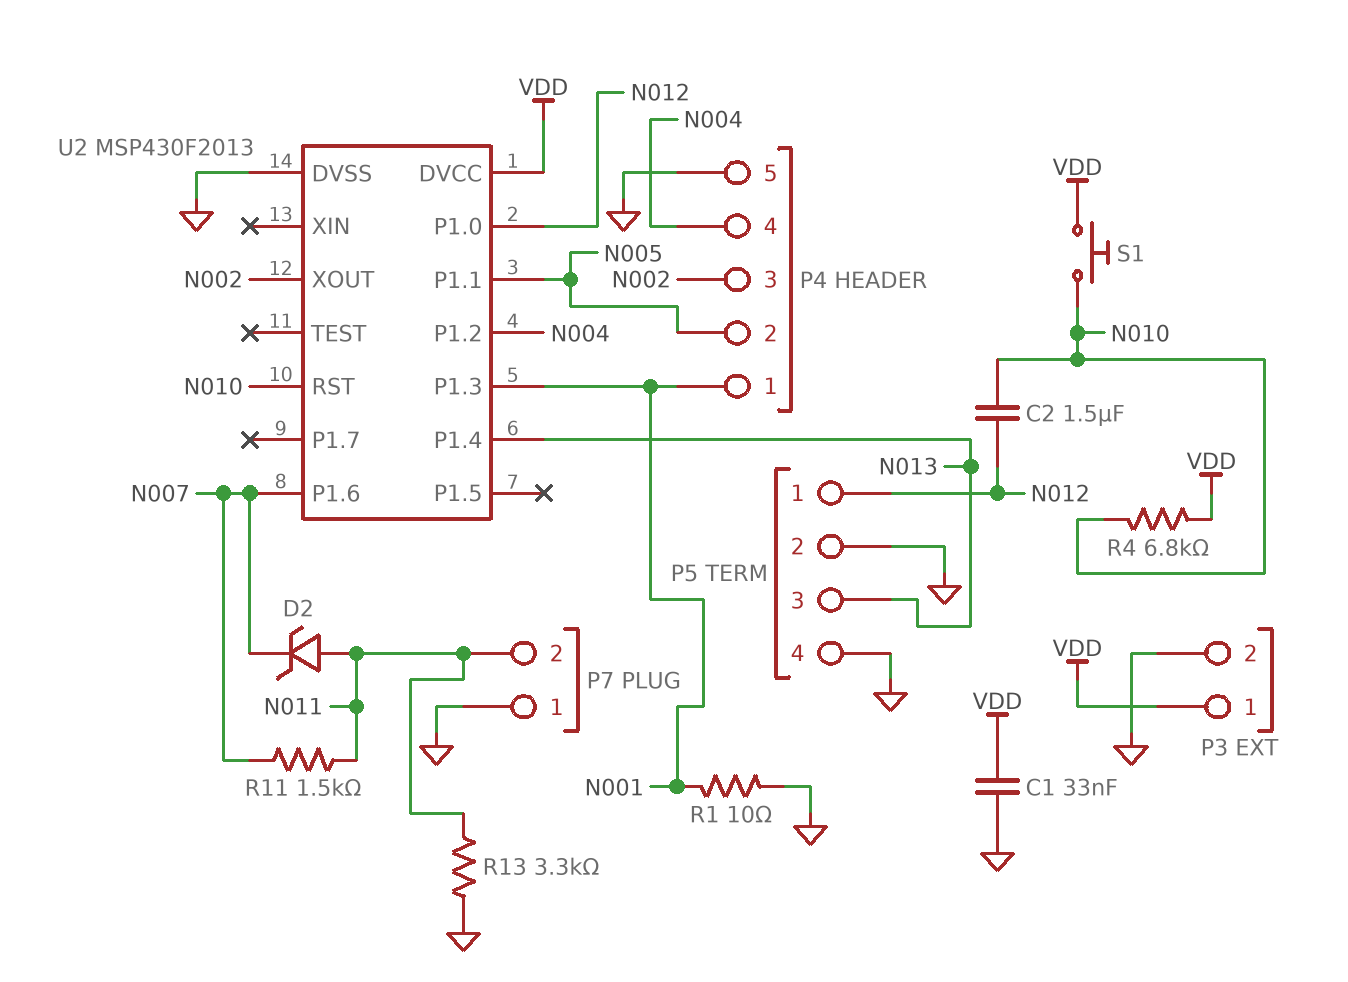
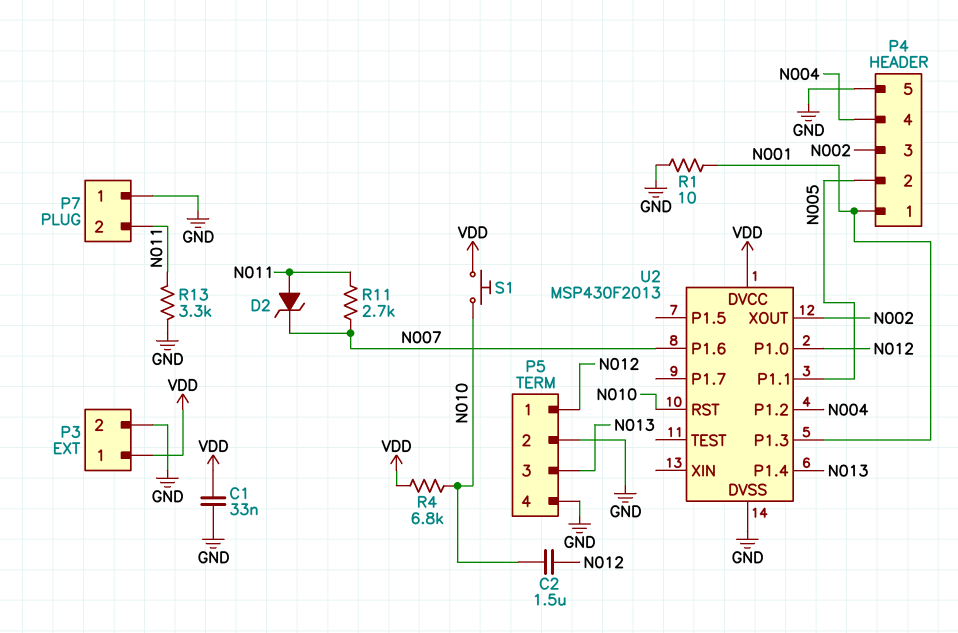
R11: 1.5k (N007, N011) -> 2.7k (N007, N011)

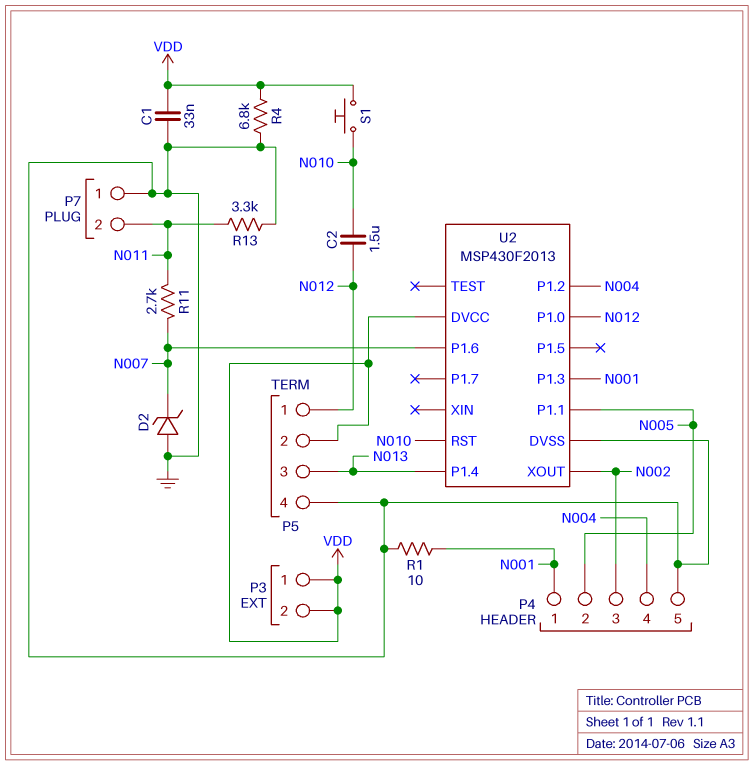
D2: zener (A N011, K N007) -> zener (A GND, K N007)
P3 pin 2: GND -> VDD
P5 pin 2: GND -> VDD
R4: 6.8k (N010, VDD) -> 6.8k (GND, VDD)

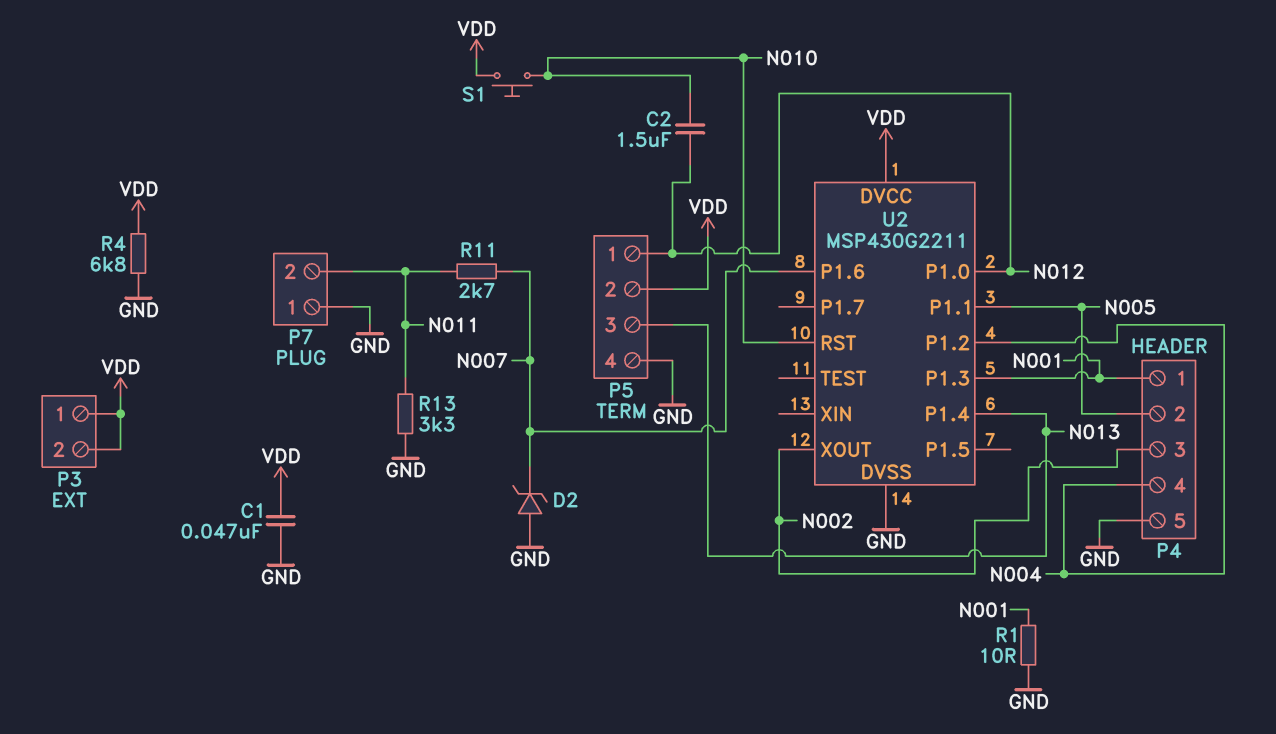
C1: 33nF (GND, VDD) -> 47nF (GND, VDD)
U2: MSP430F2013 -> MSP430G2211

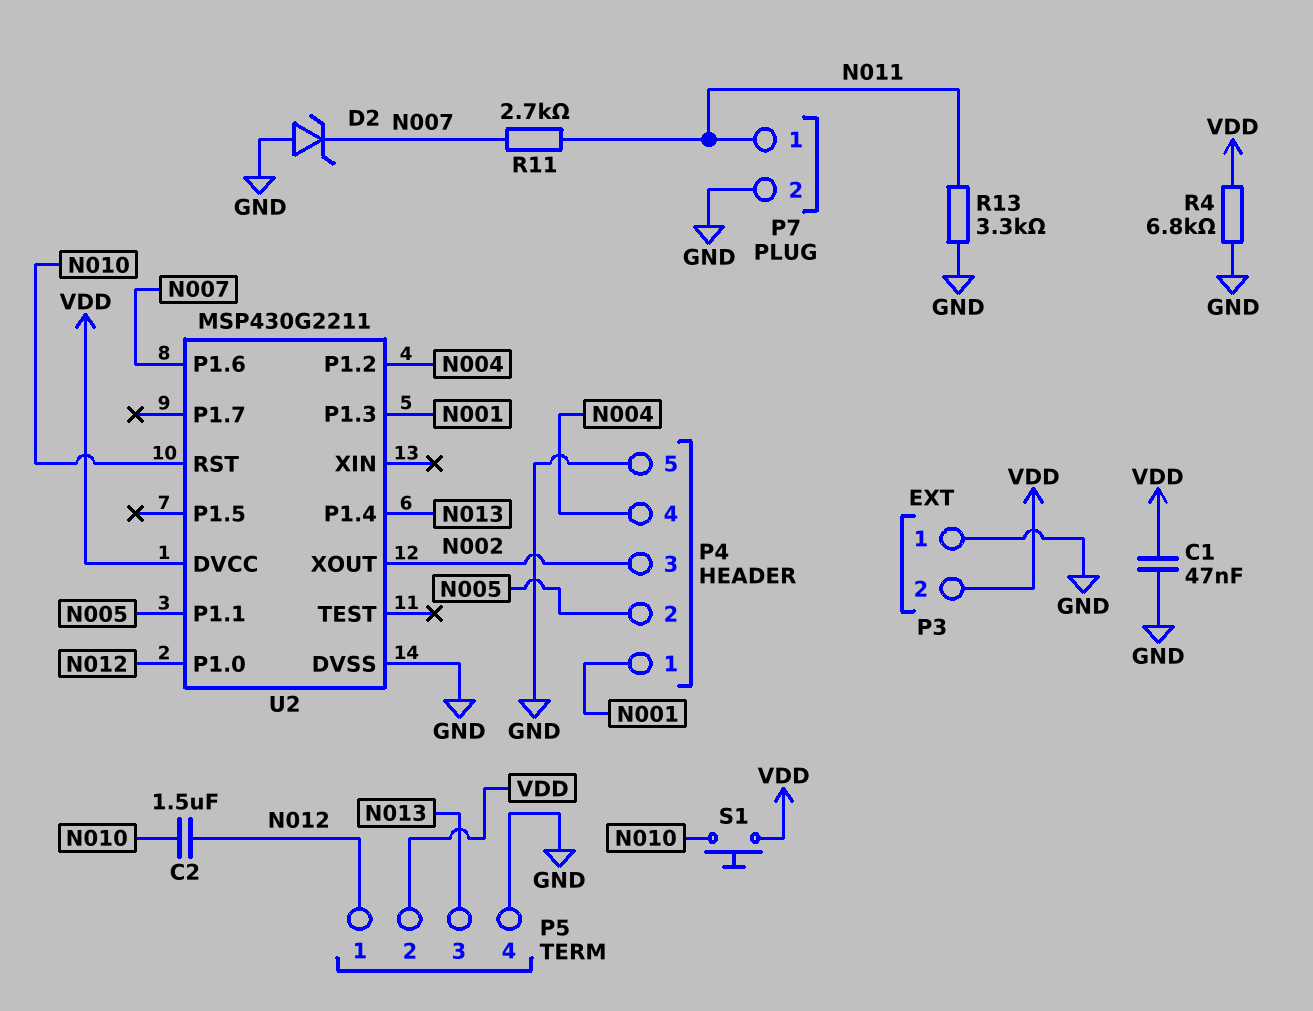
P3 pin 1: VDD -> GND
P7 pin 1: GND -> N011
P7 pin 2: N011 -> GND
R1: 10 (GND, N001) -> none

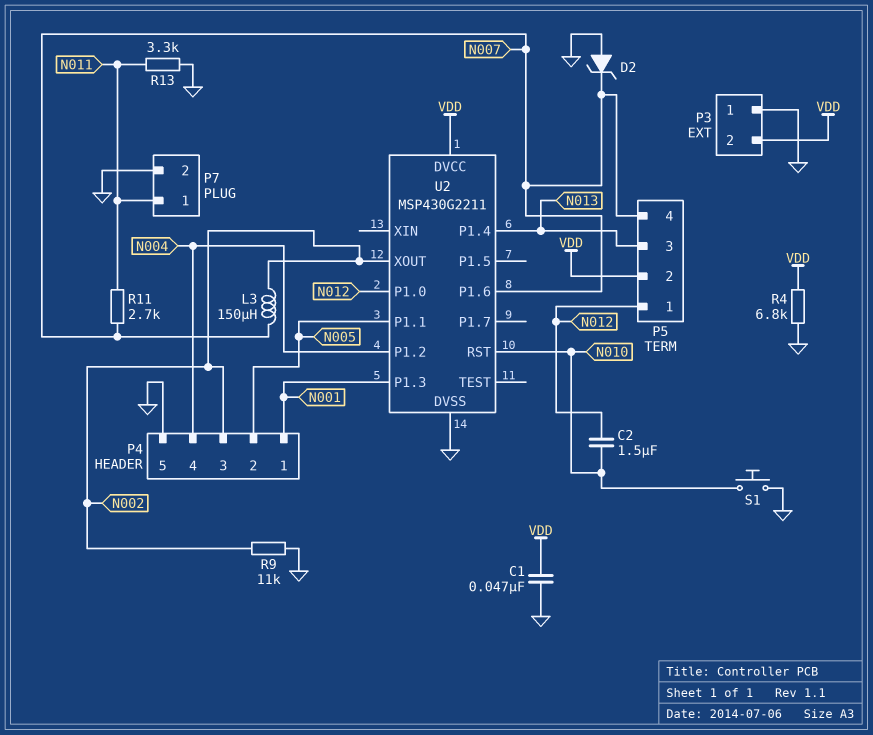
L3: none -> 150uH (N002, N007)
P5 pin 4: GND -> N007
R9: none -> 11k (GND, N002)
S1: button (N010, VDD) -> button (GND, N010)

